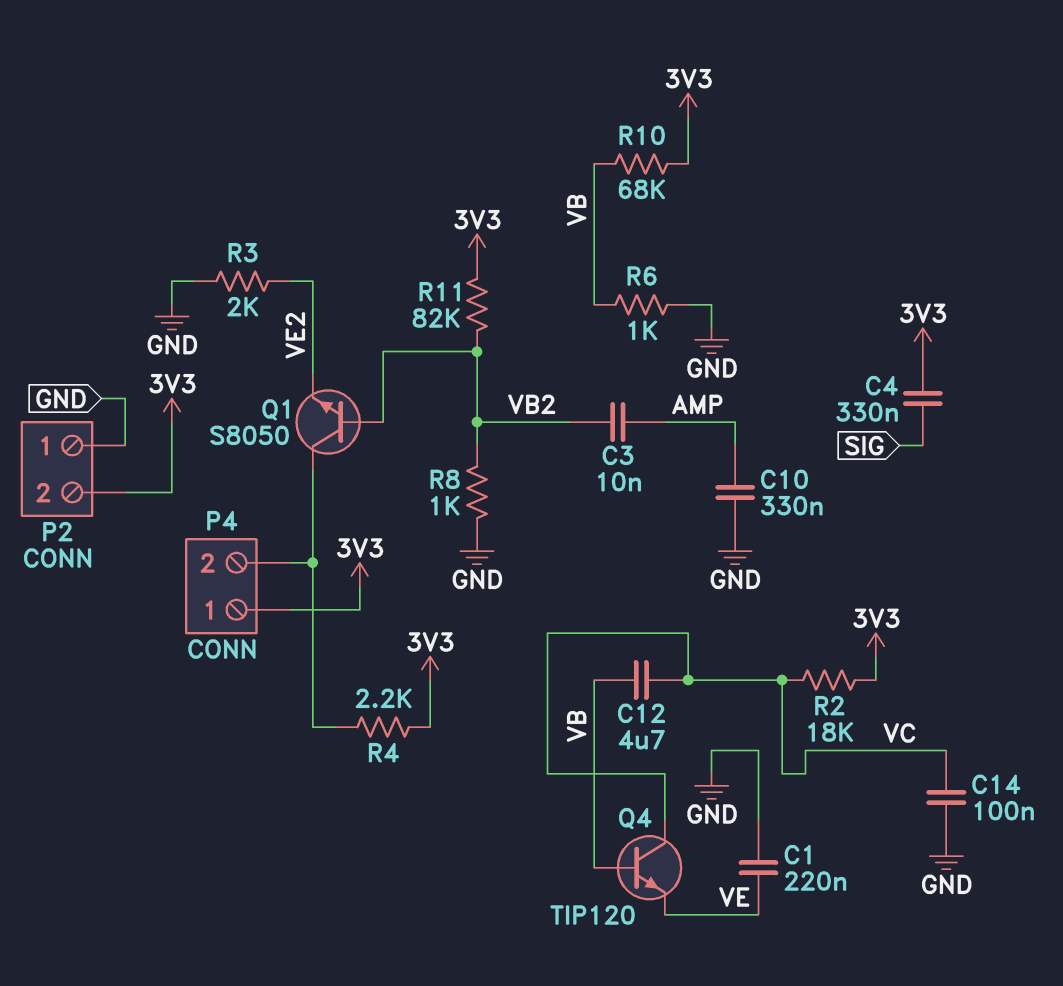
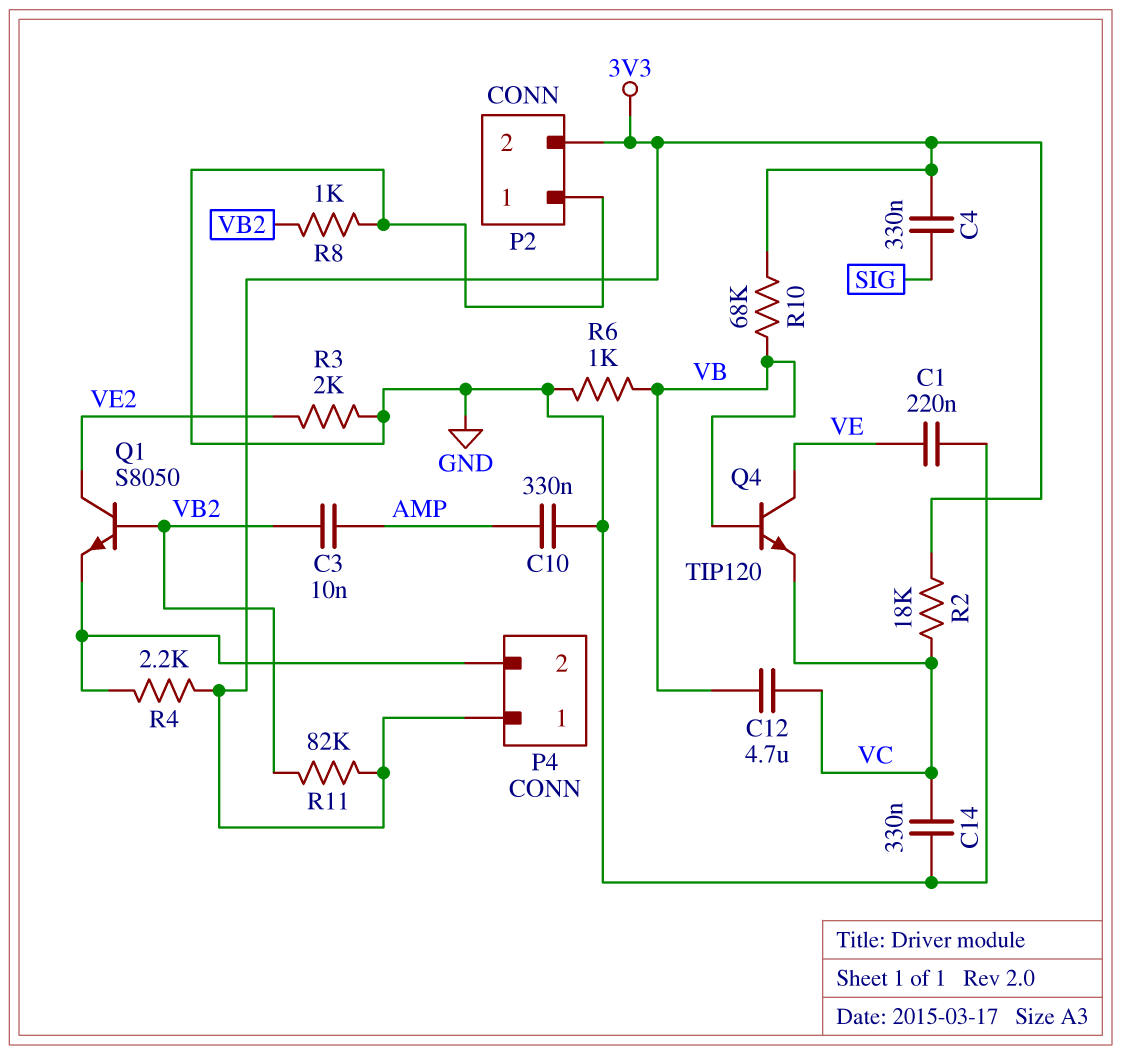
C14: 100nF (GND, VC) -> 330nF (GND, VC)
Q1: NPN S8050 (B VB2, C P4/2, E VE2) -> NPN S8050 (B VB2, C VE2, E P4/2)
Q4: NPN TIP120 (B VB, C VC, E VE) -> NPN TIP120 (B VB, C VE, E VC)

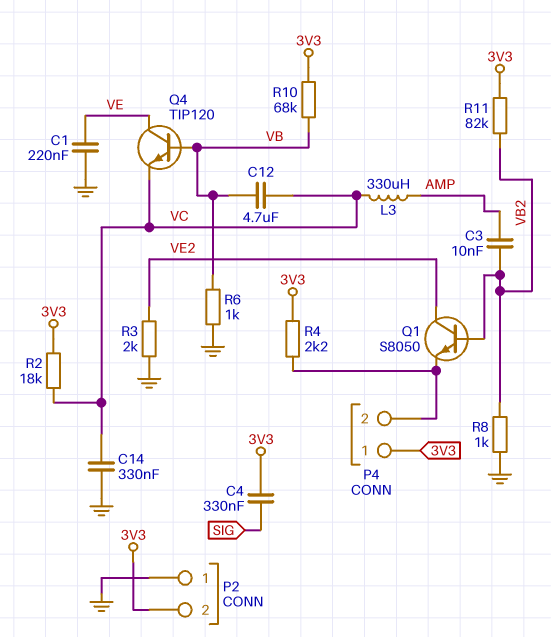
C10: 330nF (AMP, GND) -> none
L3: none -> 330uH (AMP, VC)

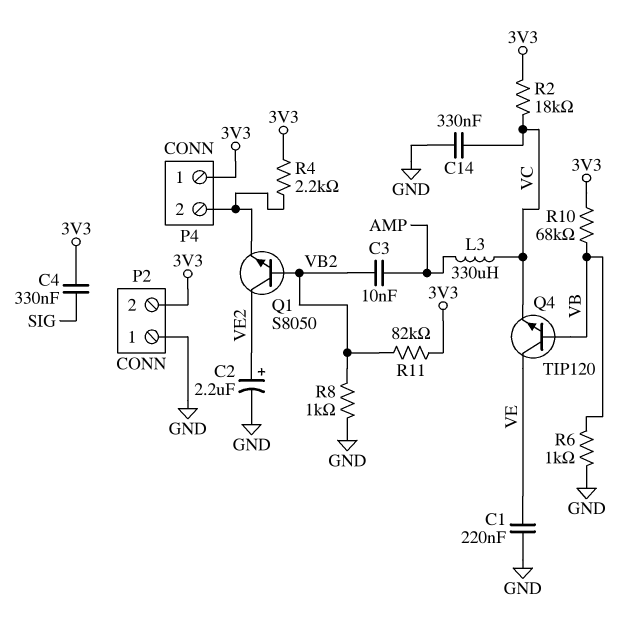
C2: none -> 2.2uF (plus VE2, minus GND)
C12: 4.7uF (VB, VC) -> none
R3: 2k (GND, VE2) -> none

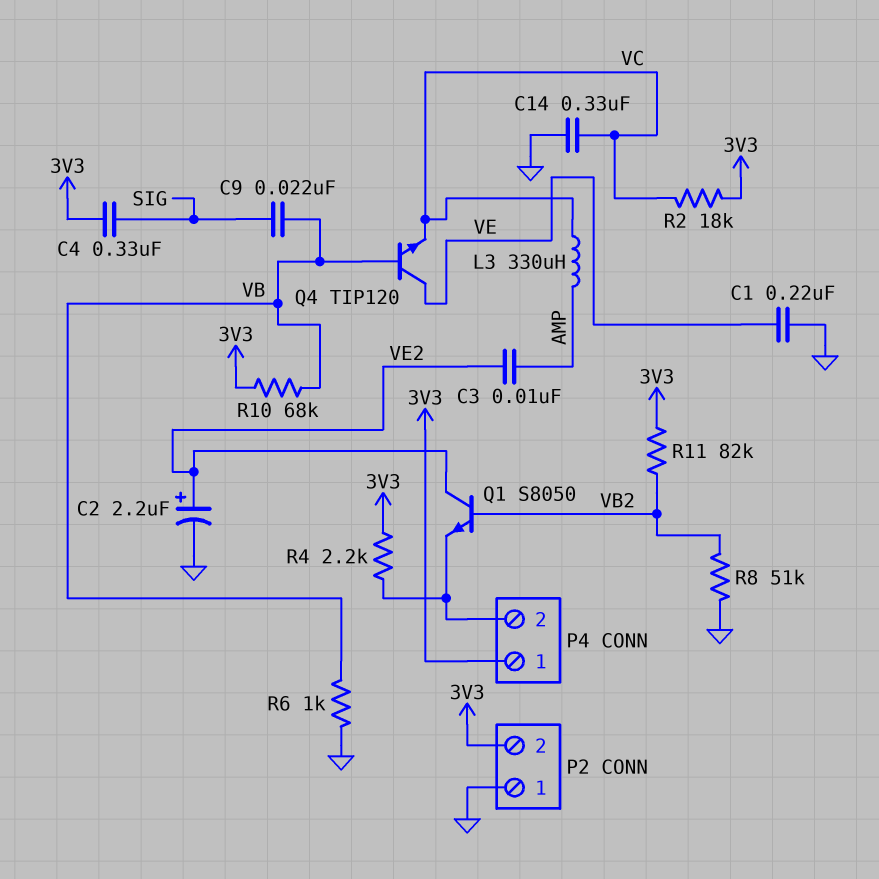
C3: 10nF (AMP, VB2) -> 10nF (AMP, VE2)
C9: none -> 22nF (SIG, VB)
R8: 1k (GND, VB2) -> 51k (GND, VB2)

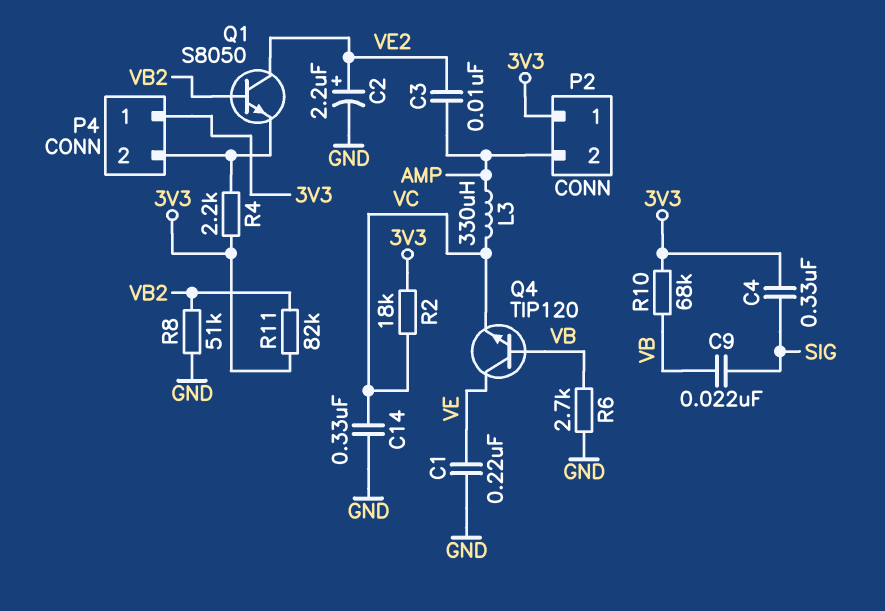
P2 pin 1: GND -> 3V3
P2 pin 2: 3V3 -> AMP
R6: 1k (GND, VB) -> 2.7k (GND, VB)

